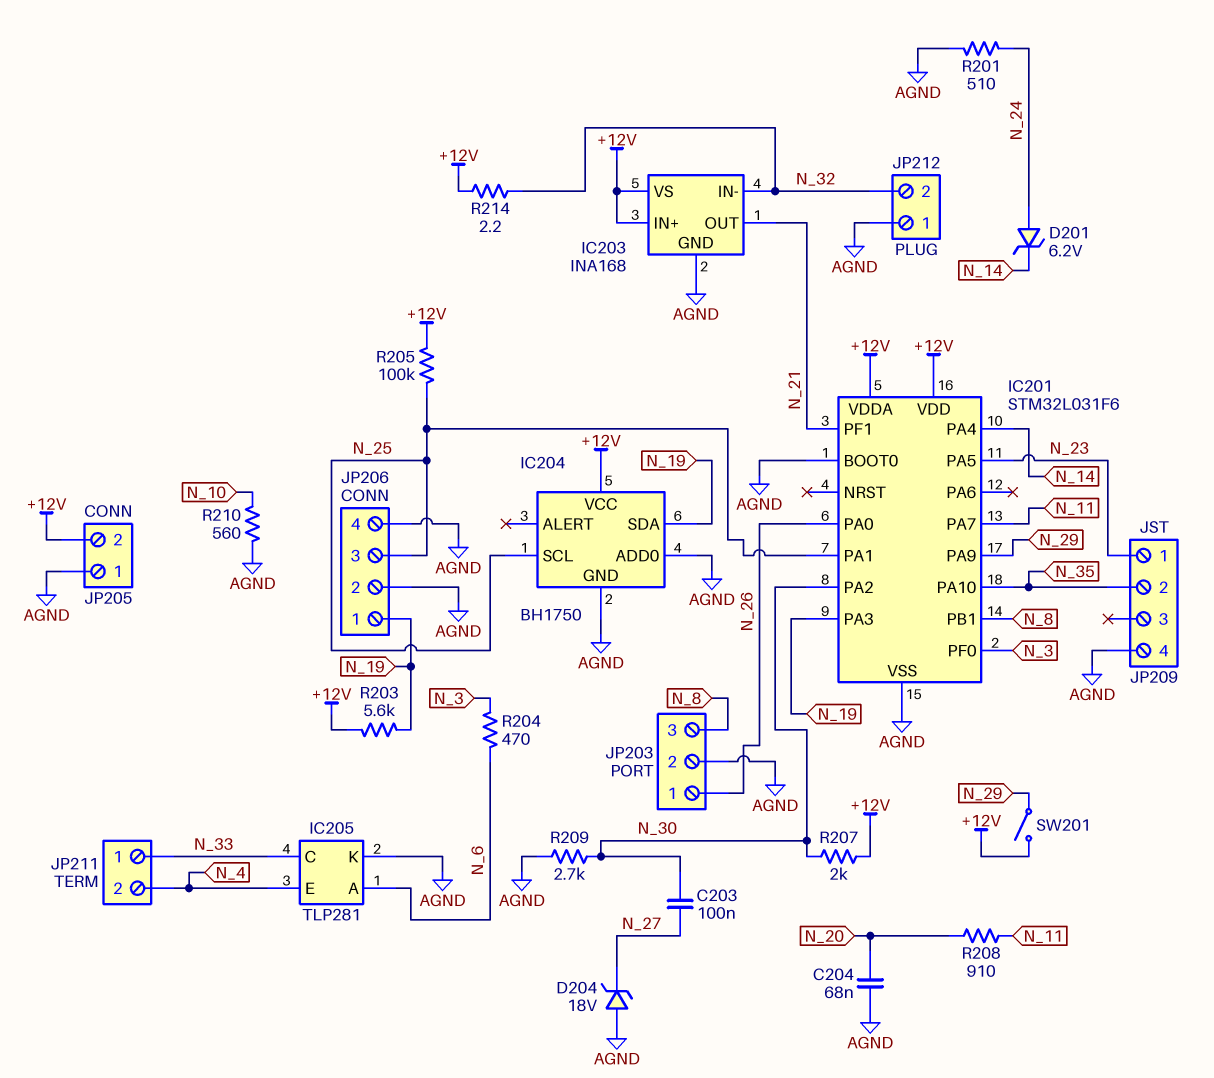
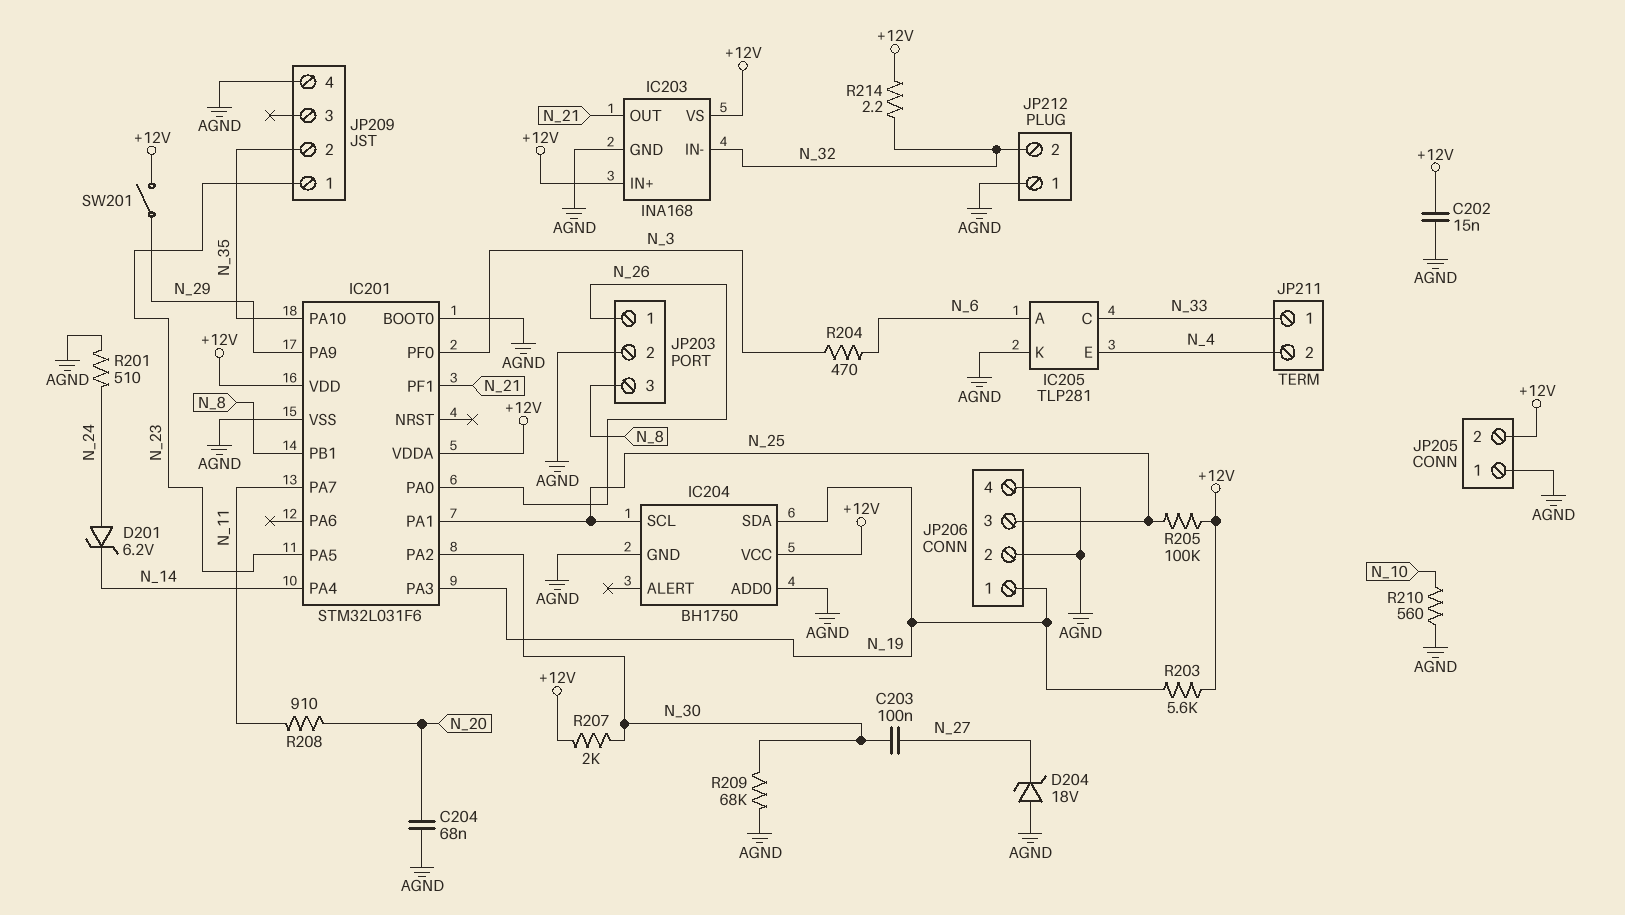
C202: none -> 15nF (+12V, AGND)
R209: 2.7k (AGND, N_30) -> 68k (AGND, N_30)

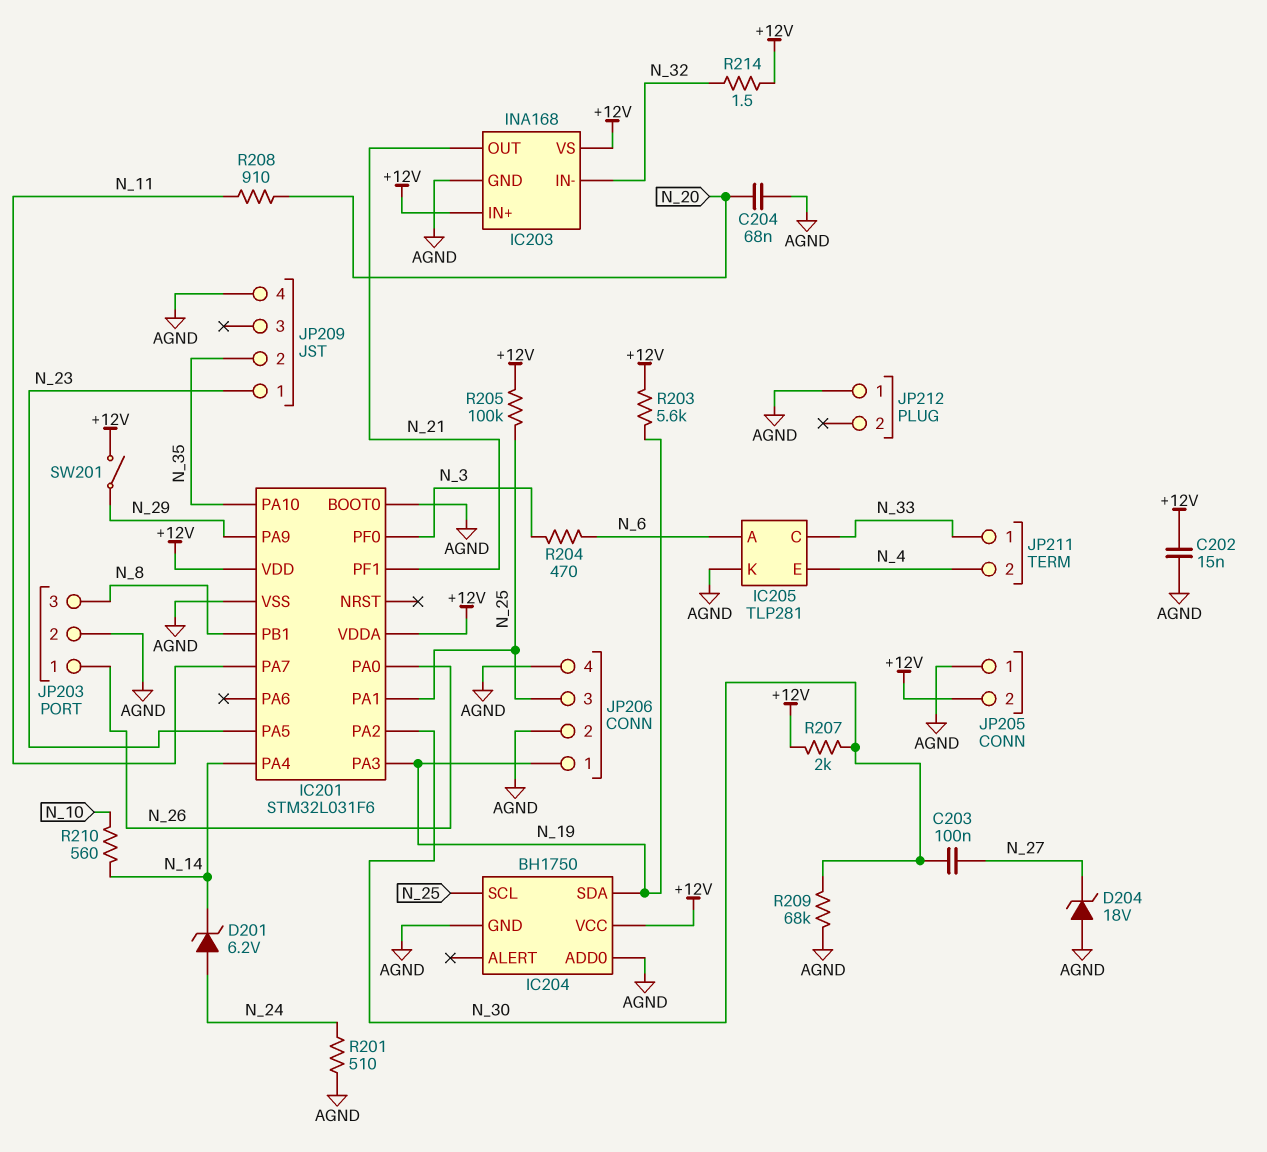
JP212 pin 2: N_32 -> none
R210: 560 (AGND, N_10) -> 560 (N_10, N_14)
R214: 2.2 (+12V, N_32) -> 1.5 (+12V, N_32)

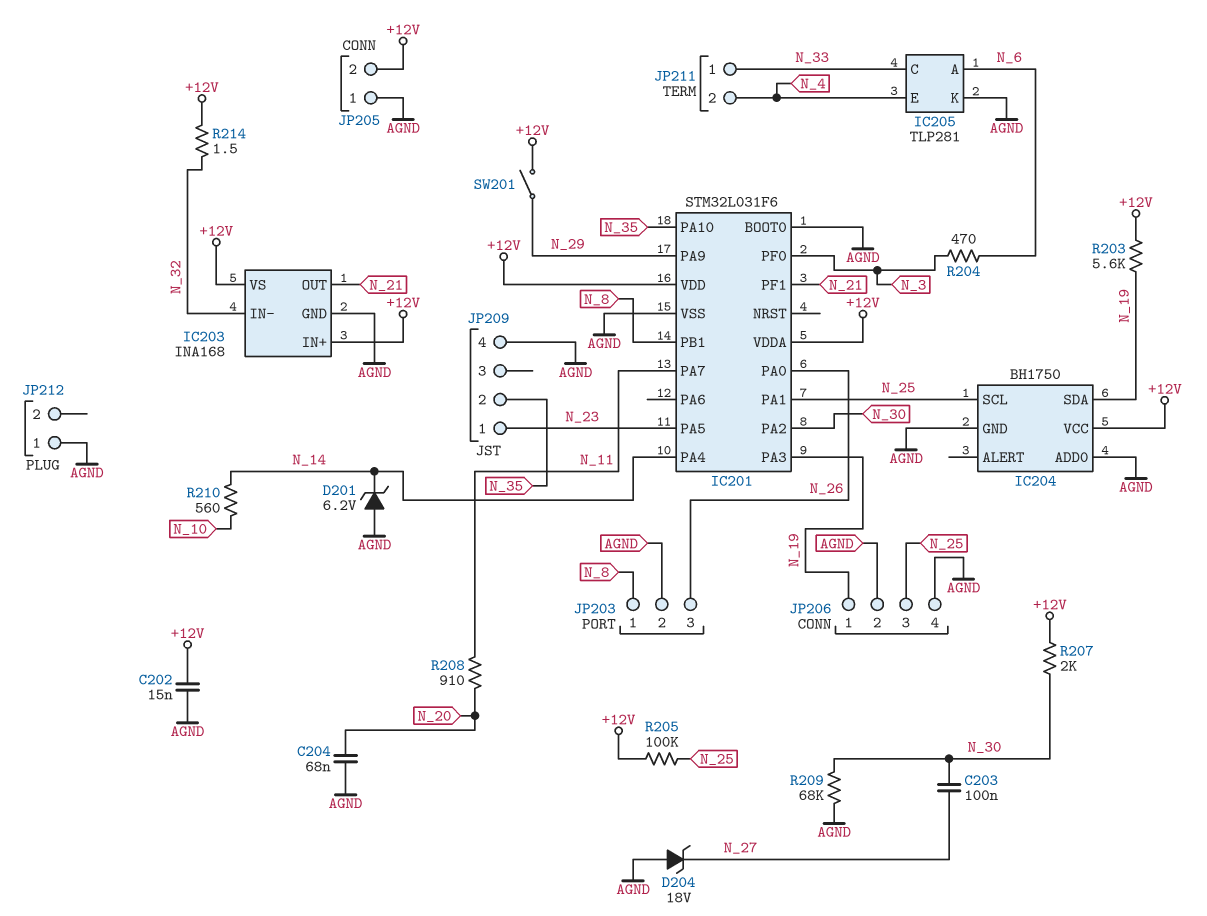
D201: zener 6.2V (A N_24, K N_14) -> zener 6.2V (A AGND, K N_14)
JP203 pin 1: N_26 -> N_8
JP203 pin 3: N_8 -> N_26
R201: 510 (AGND, N_24) -> none

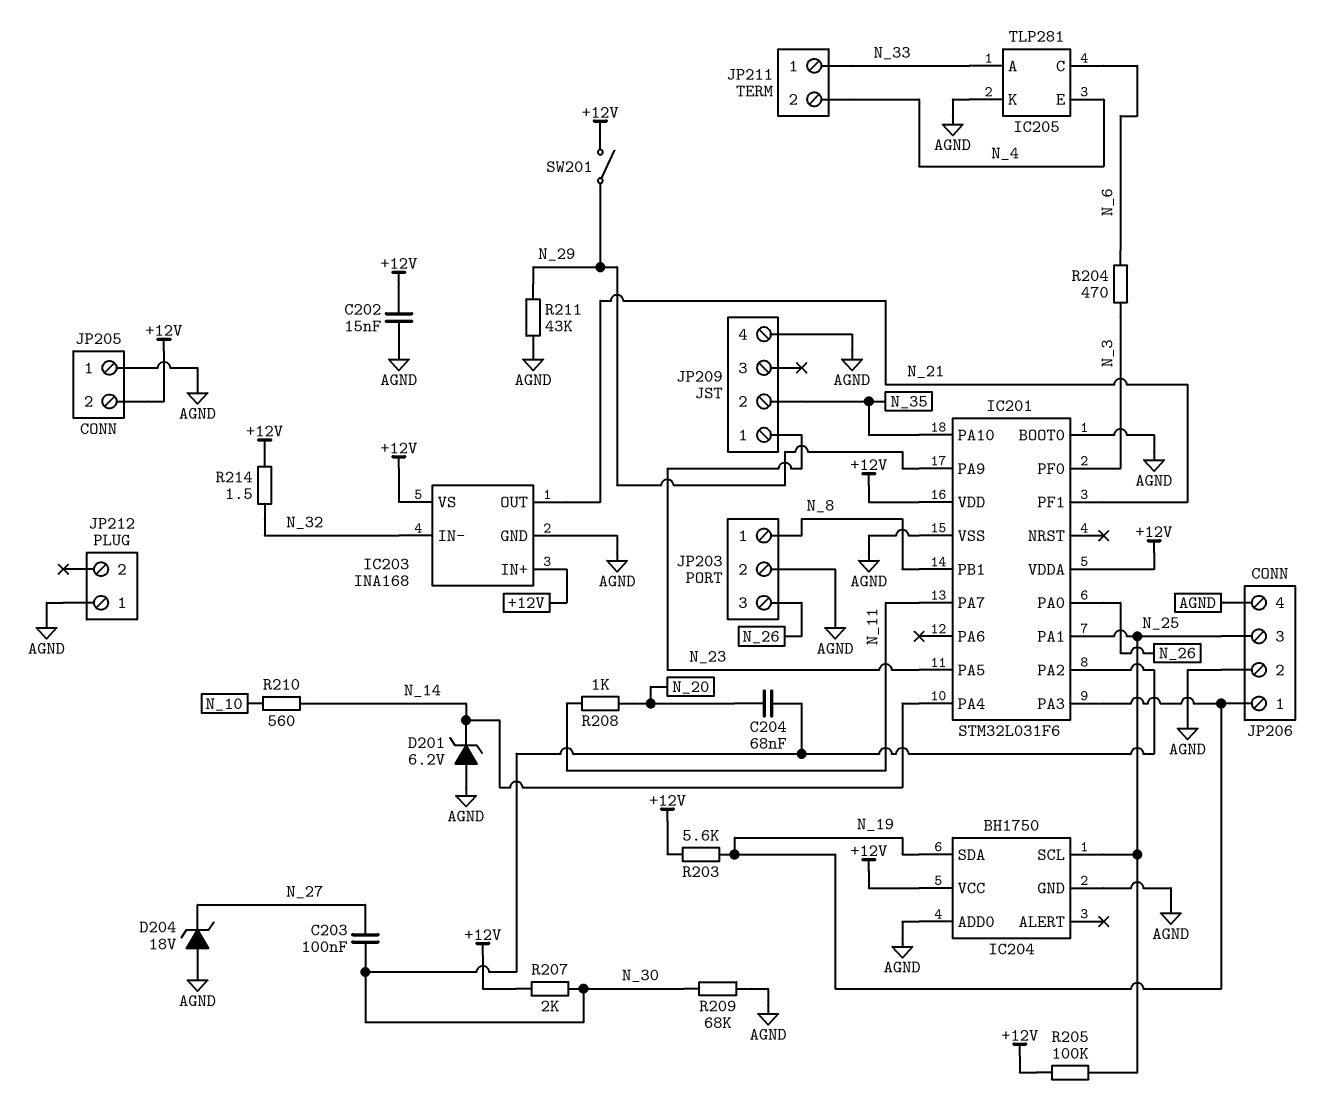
C204: 68nF (AGND, N_20) -> 68nF (N_20, N_30)
IC205 pin A: N_6 -> N_33
IC205 pin C: N_33 -> N_6
R208: 910 (N_11, N_20) -> 1k (N_11, N_20)
R211: none -> 43k (AGND, N_29)

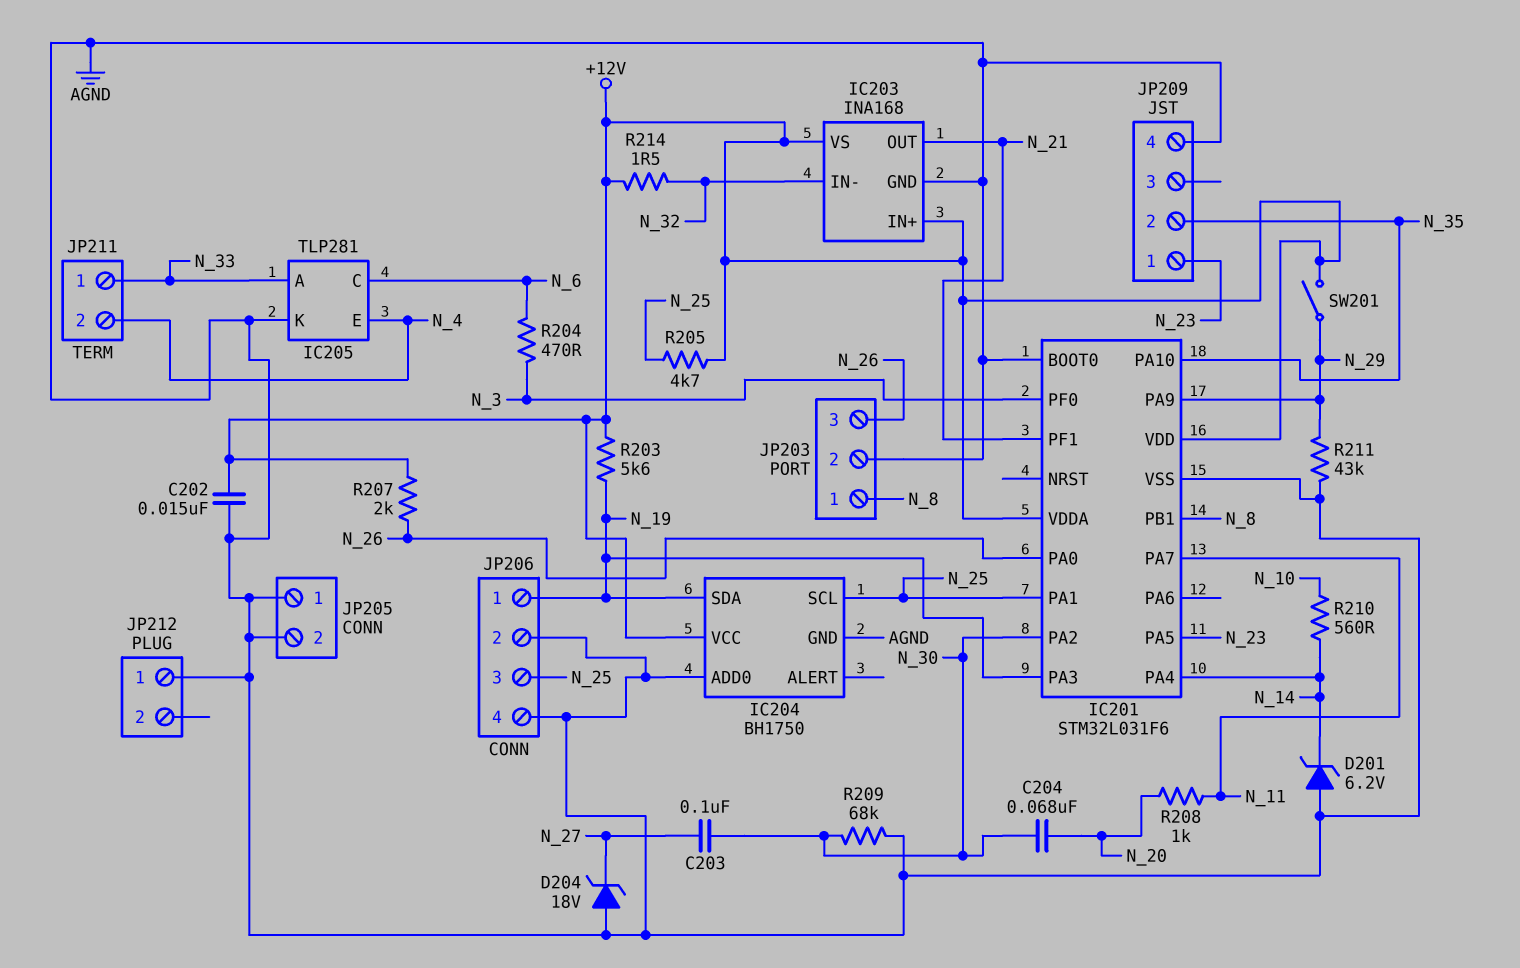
JP205 pin 2: +12V -> AGND
R205: 100k (+12V, N_25) -> 4.7k (+12V, N_25)
R207: 2k (+12V, N_30) -> 2k (+12V, N_26)

